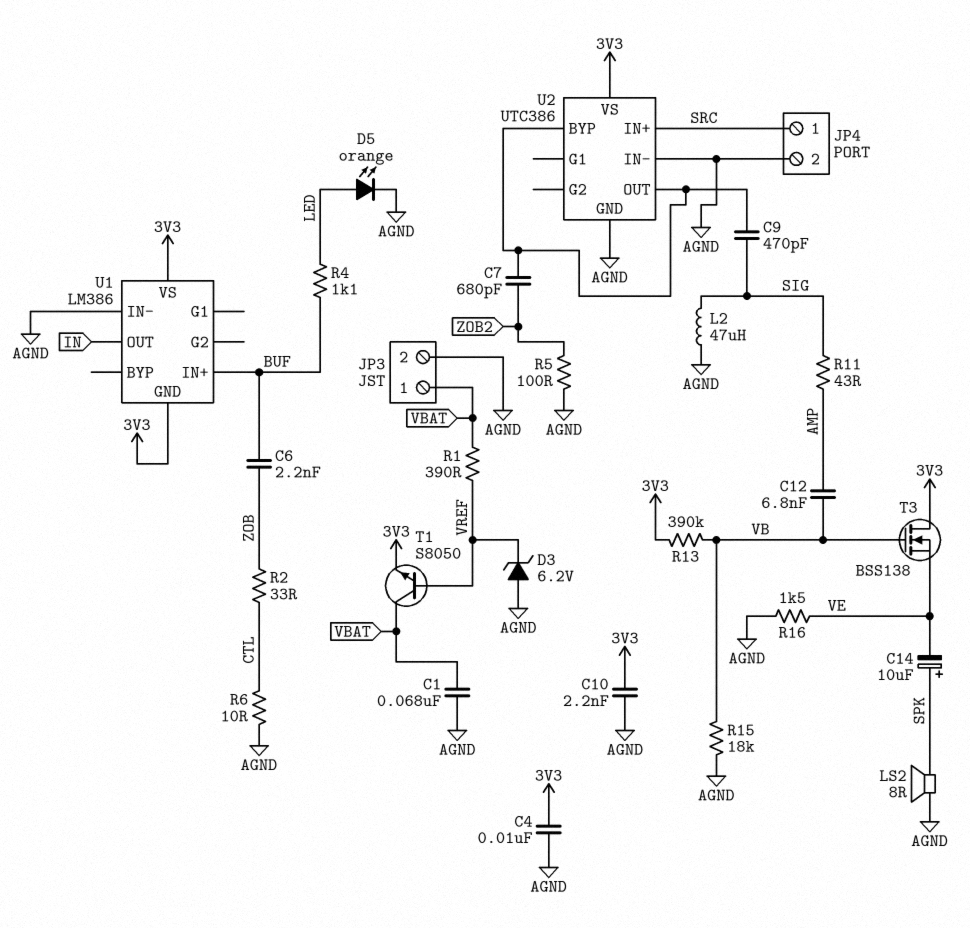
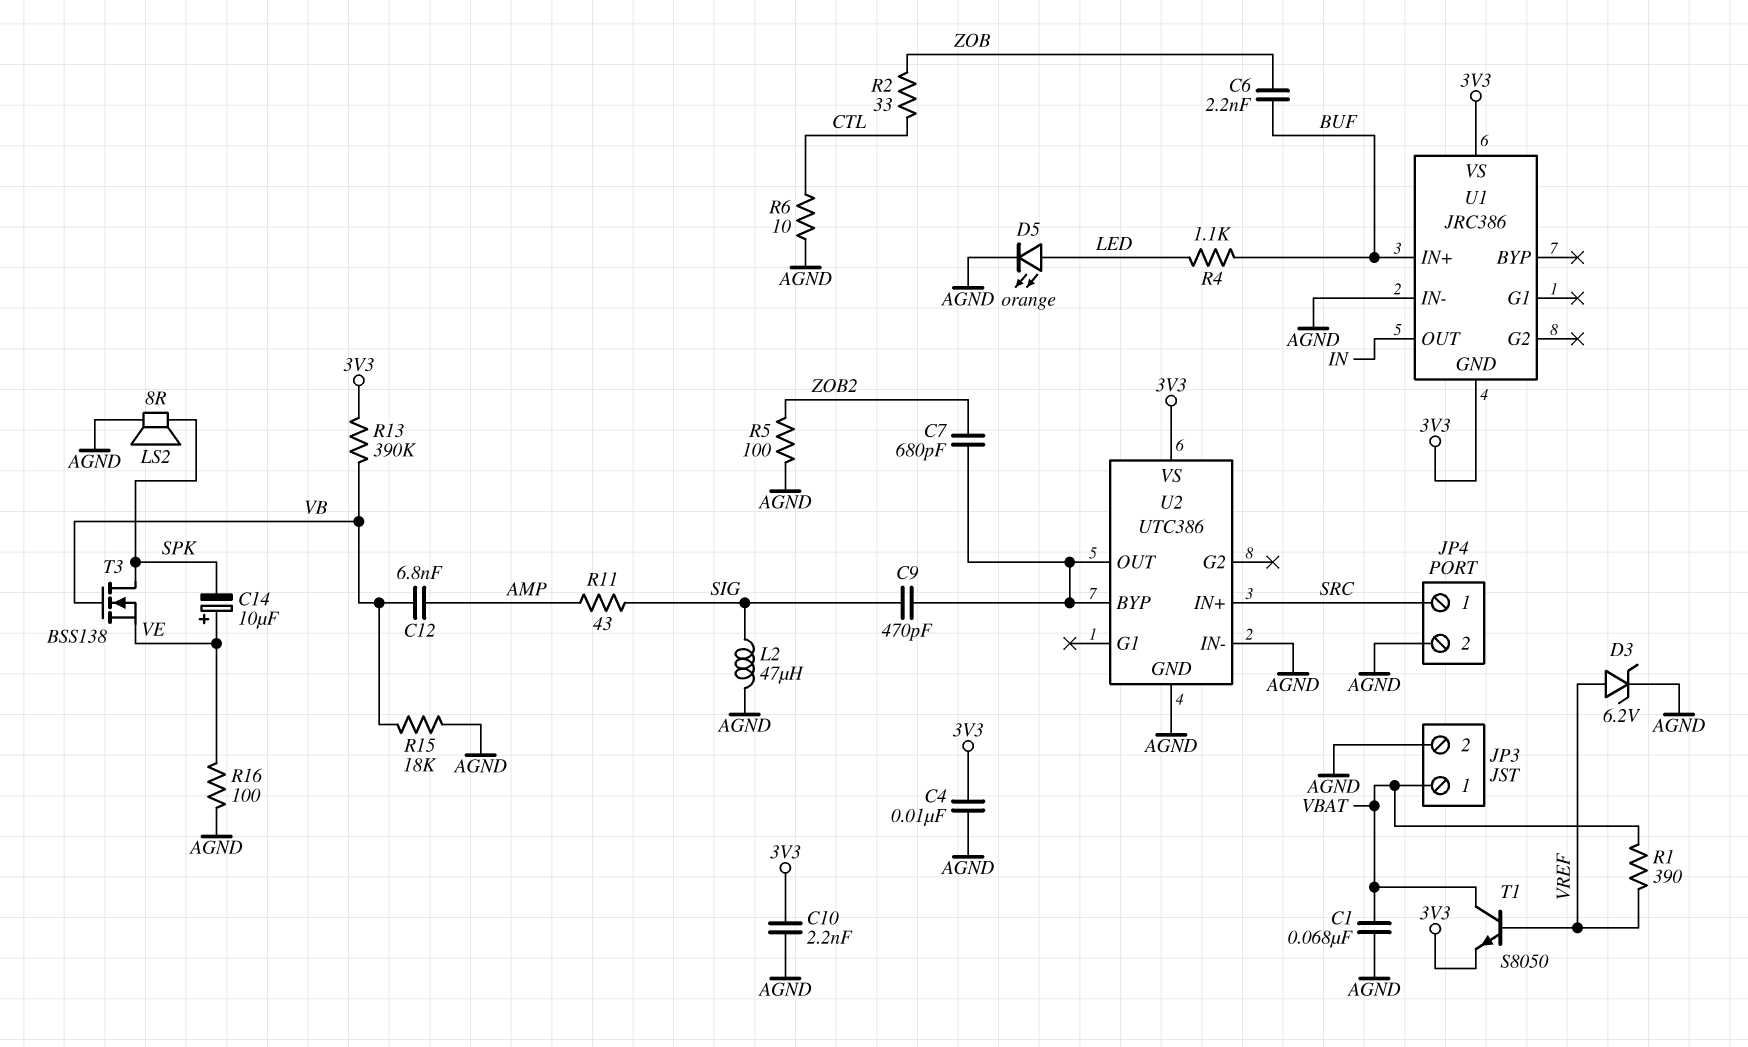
C14: 10uF (plus SPK, minus VE) -> 10uF (plus VE, minus SPK)
D3: zener 6.2V (A AGND, K VREF) -> zener 6.2V (A VREF, K AGND)
R16: 1.5k (AGND, VE) -> 100 (AGND, VE)
T3: NMOS BSS138 (G VB, D 3V3, S VE) -> NMOS BSS138 (G VB, D SPK, S VE)
U1: LM386 -> JRC386

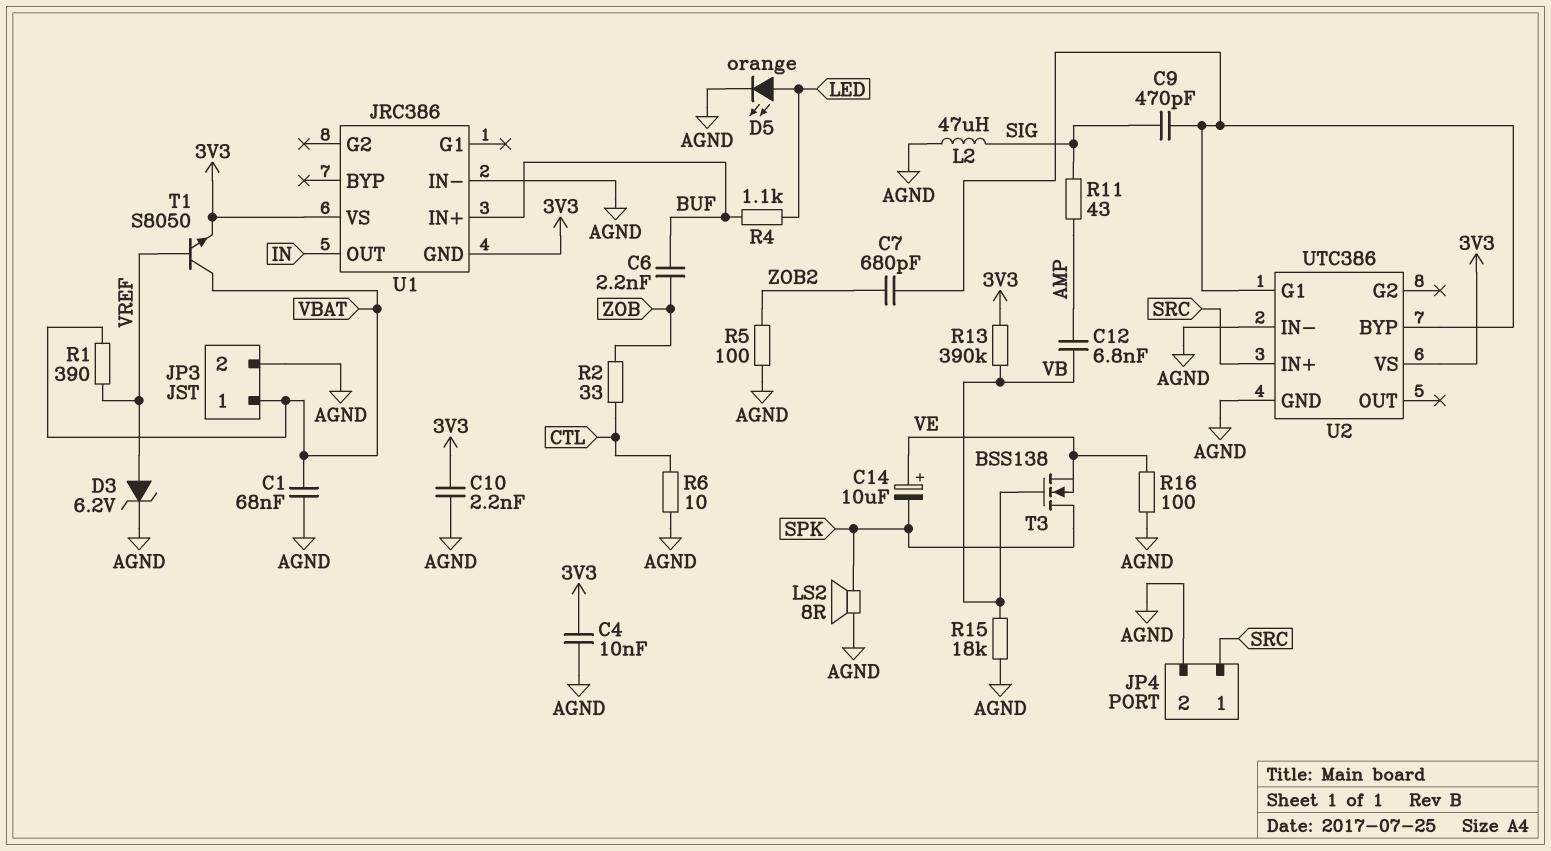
U2 pin G1: none -> U2/BYP
U2 pin OUT: U2/BYP -> none

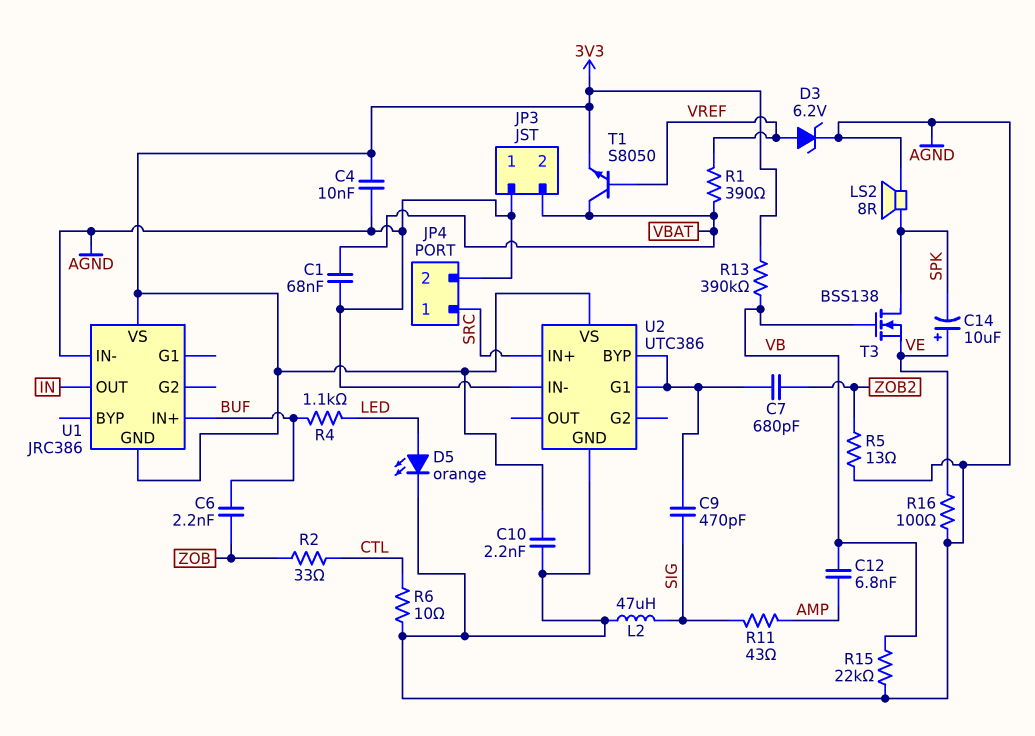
JP3 pin 1: VBAT -> AGND
JP3 pin 2: AGND -> VBAT
R5: 100 (AGND, ZOB2) -> 13 (AGND, ZOB2)
R15: 18k (AGND, VB) -> 22k (AGND, VB)

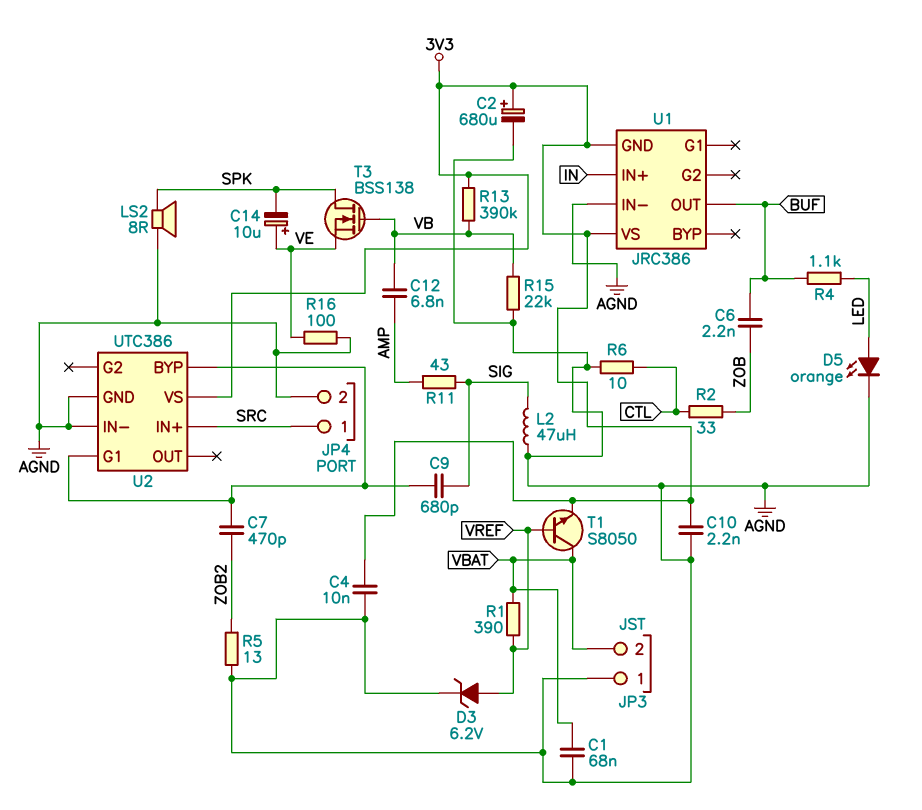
C2: none -> 680uF (plus 3V3, minus AGND)
C7: 680pF (U2/BYP, ZOB2) -> 470pF (U2/BYP, ZOB2)
C9: 470pF (SIG, U2/BYP) -> 680pF (SIG, U2/BYP)
U1 pin IN+: BUF -> IN
U1 pin OUT: IN -> BUF

